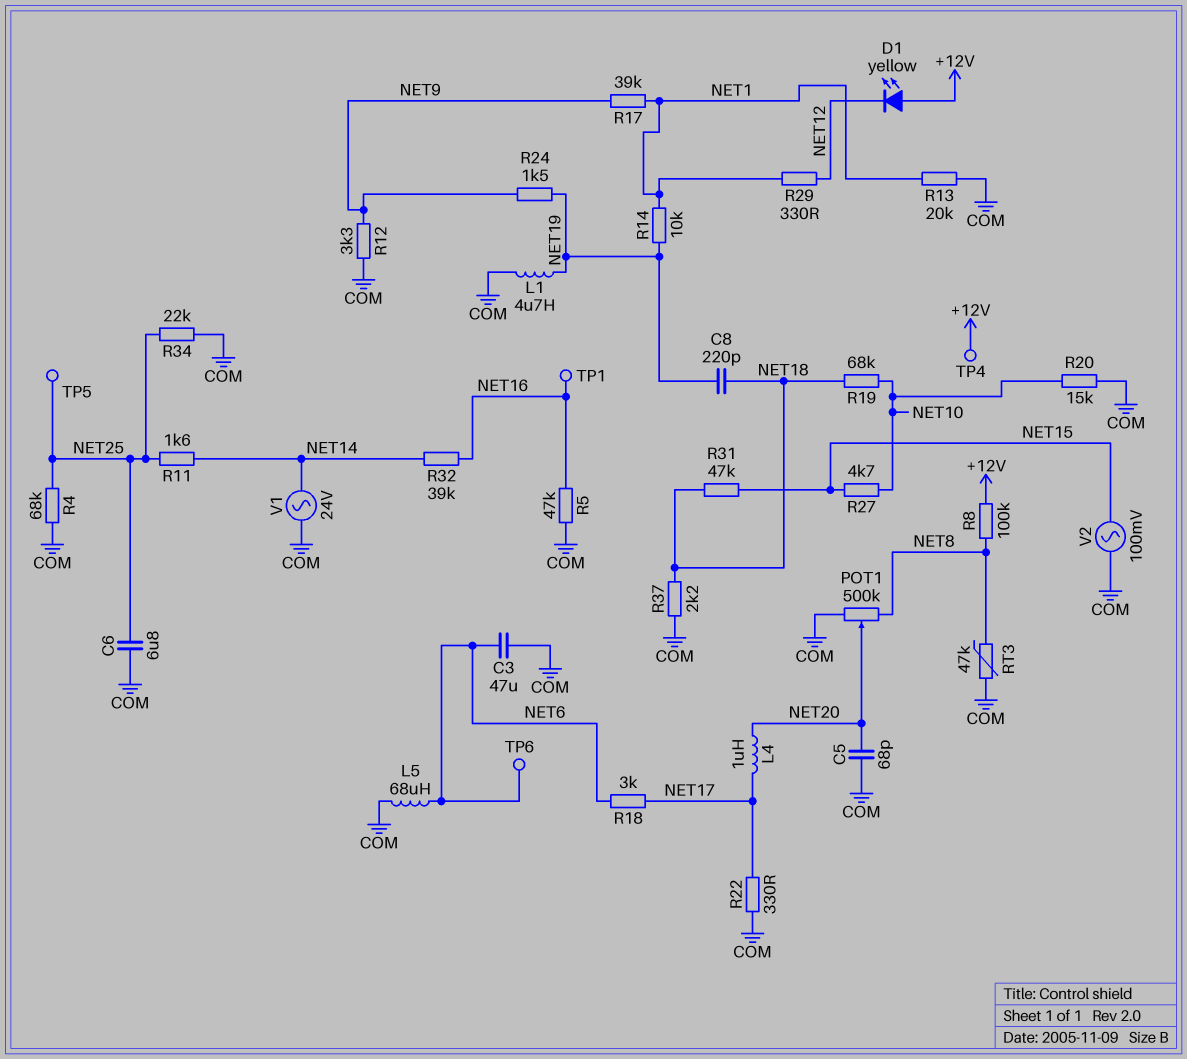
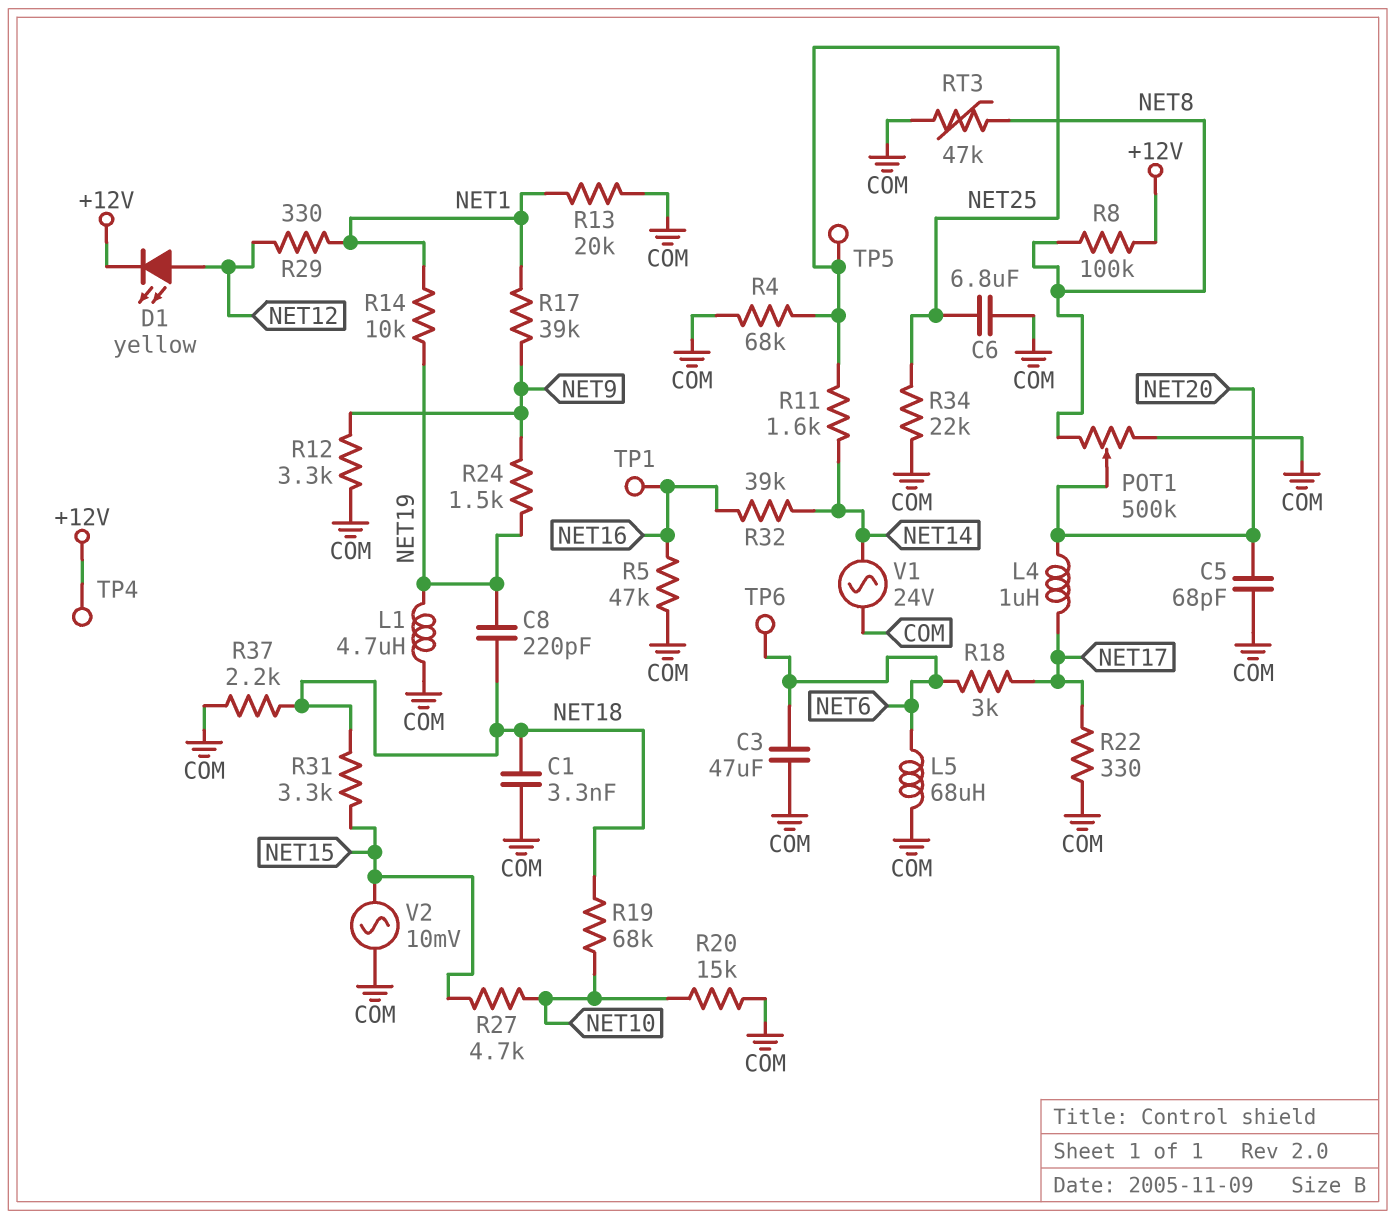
C1: none -> 3.3nF (COM, NET18)
D1: LED yellow (A +12V, K NET12) -> LED yellow (A NET12, K +12V)
R31: 47k (NET15, NET18) -> 3.3k (NET15, NET18)
V2: AC 100mV (COM, NET15) -> AC 10mV (COM, NET15)

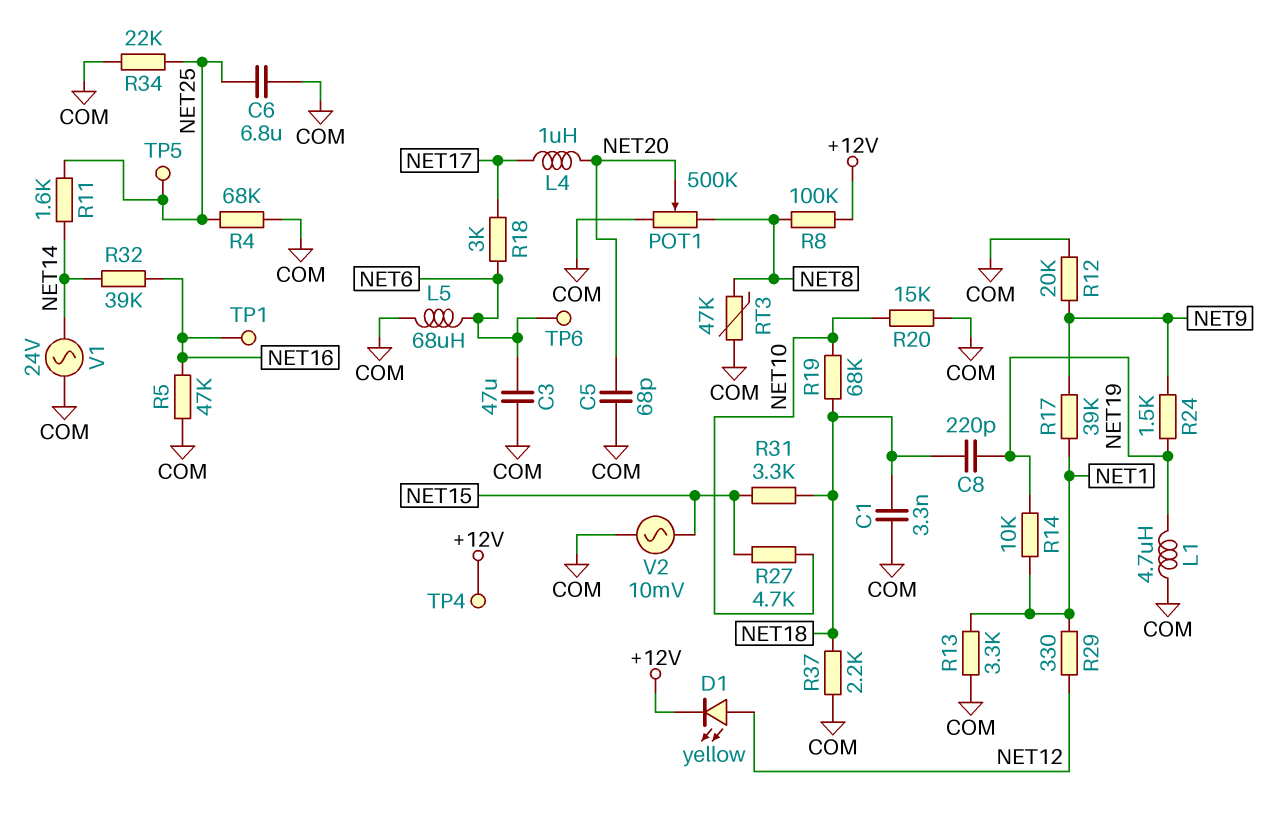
R12: 3.3k (COM, NET9) -> 20k (COM, NET9)
R13: 20k (COM, NET1) -> 3.3k (COM, NET1)
R22: 330 (COM, NET17) -> none

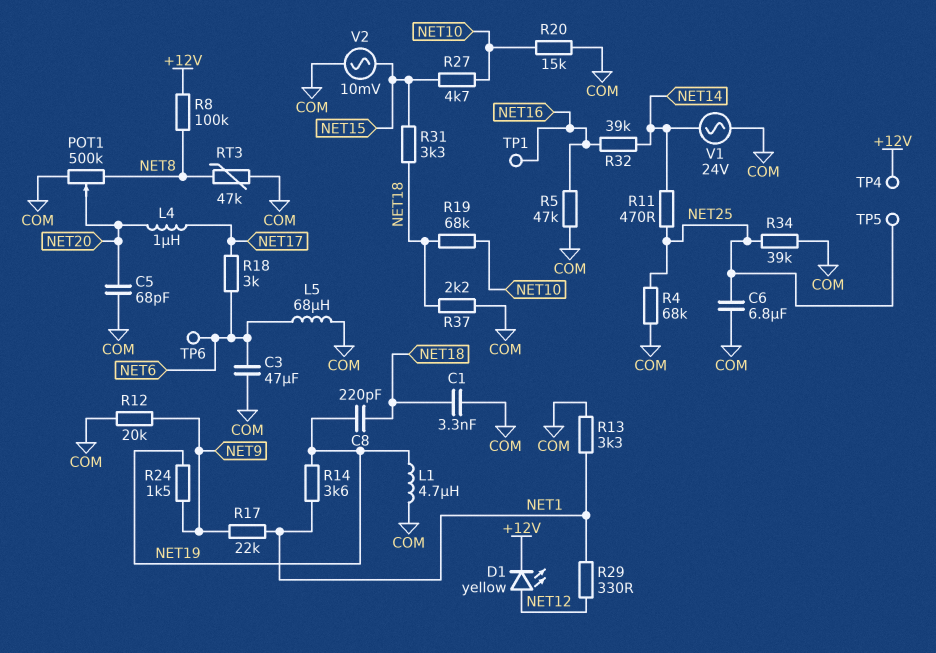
R11: 1.6k (NET14, NET25) -> 470 (NET14, NET25)
R14: 10k (NET1, NET19) -> 3.6k (NET1, NET19)
R17: 39k (NET1, NET9) -> 22k (NET1, NET9)
R34: 22k (COM, NET25) -> 39k (COM, NET25)

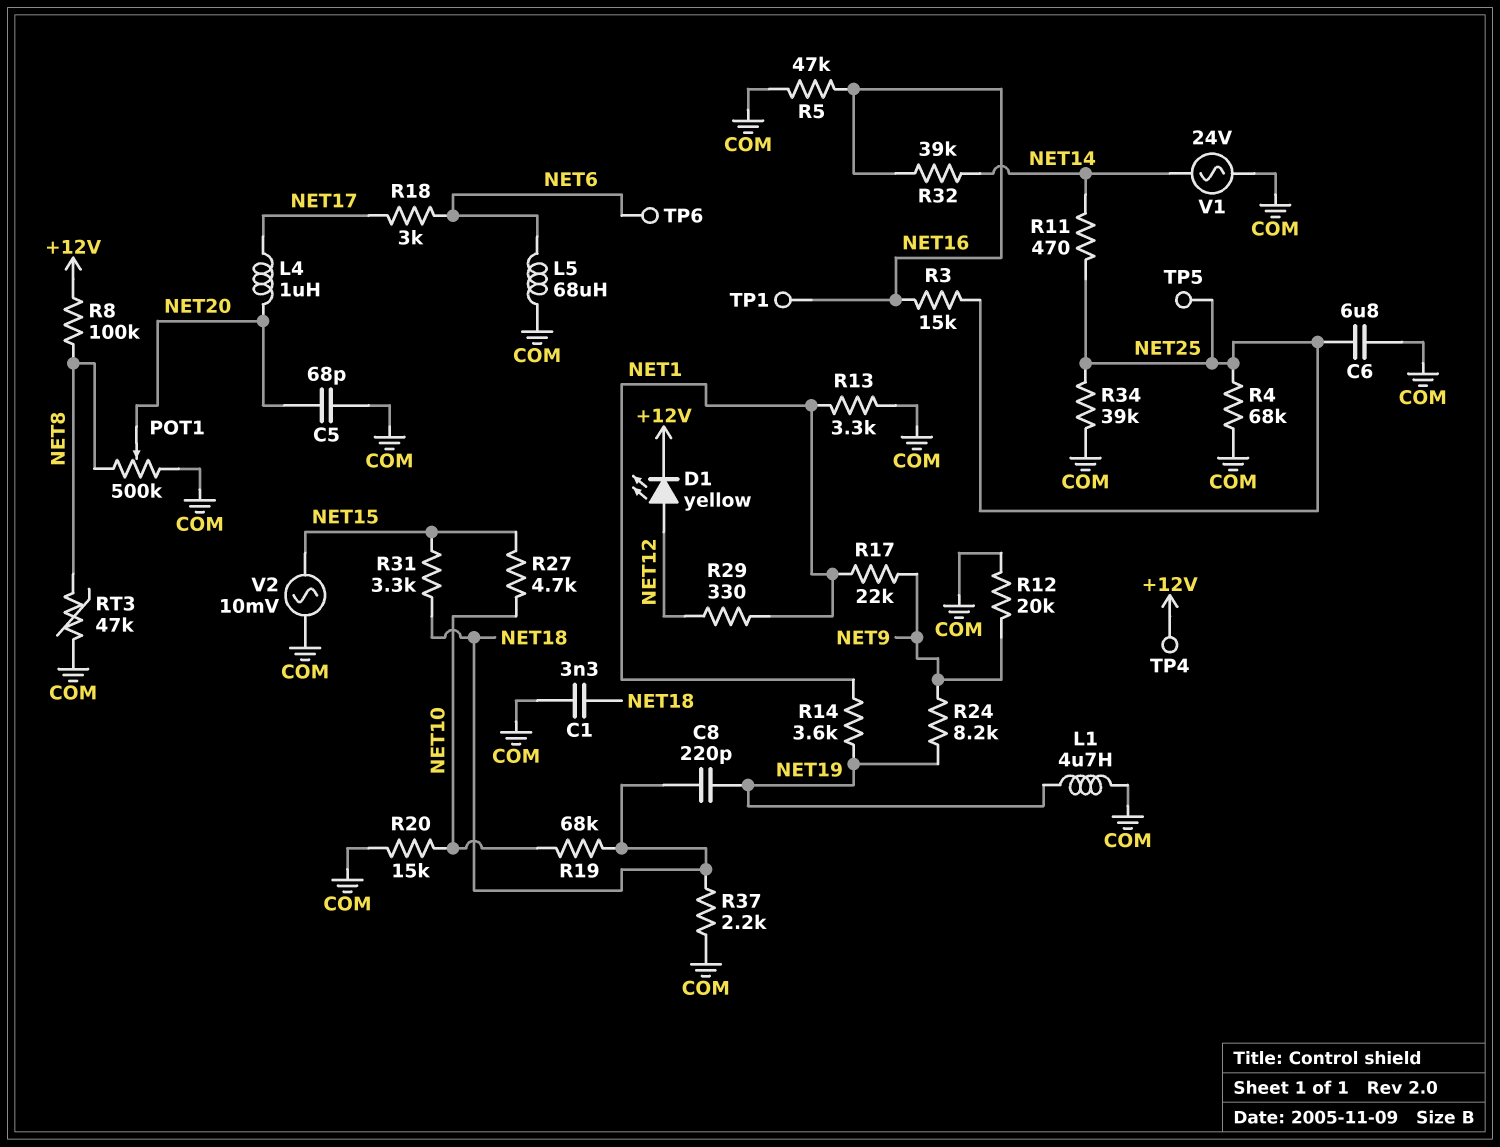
C3: 47uF (COM, NET6) -> none
R3: none -> 15k (NET16, NET25)
R24: 1.5k (NET9, NET19) -> 8.2k (NET9, NET19)

